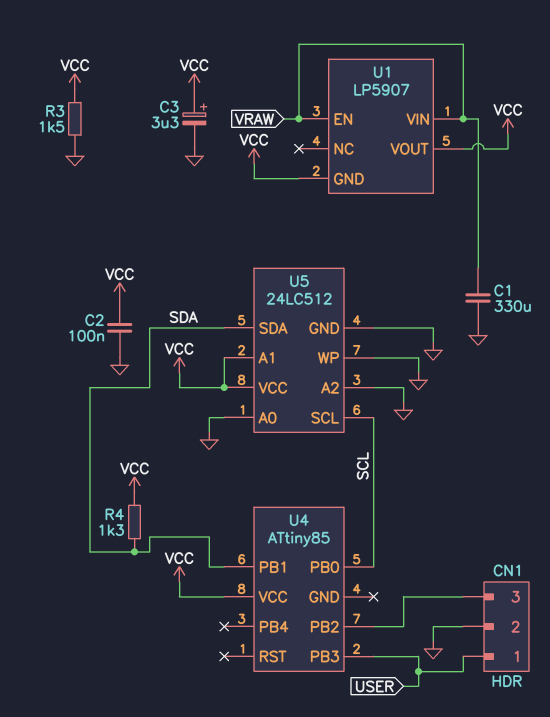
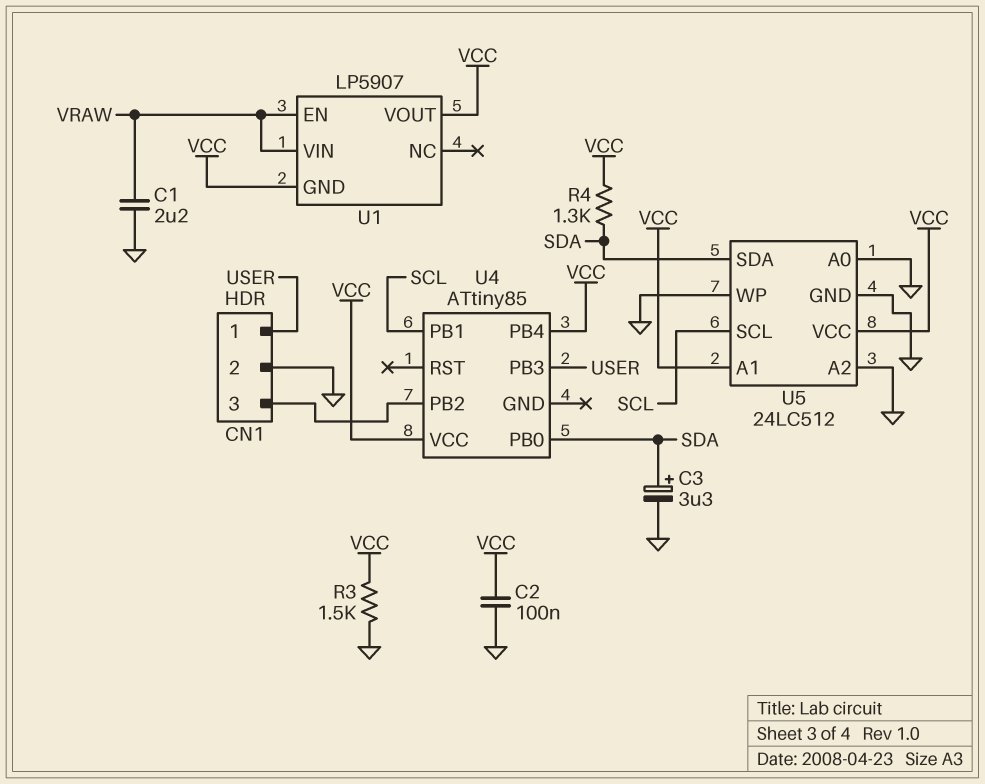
C1: 330uF (GND, VRAW) -> 2.2uF (GND, VRAW)
C3: 3.3uF (plus VCC, minus GND) -> 3.3uF (plus SDA, minus GND)
U4 pin PB0: SCL -> SDA
U4 pin PB1: SDA -> SCL
U4 pin PB4: none -> VCC

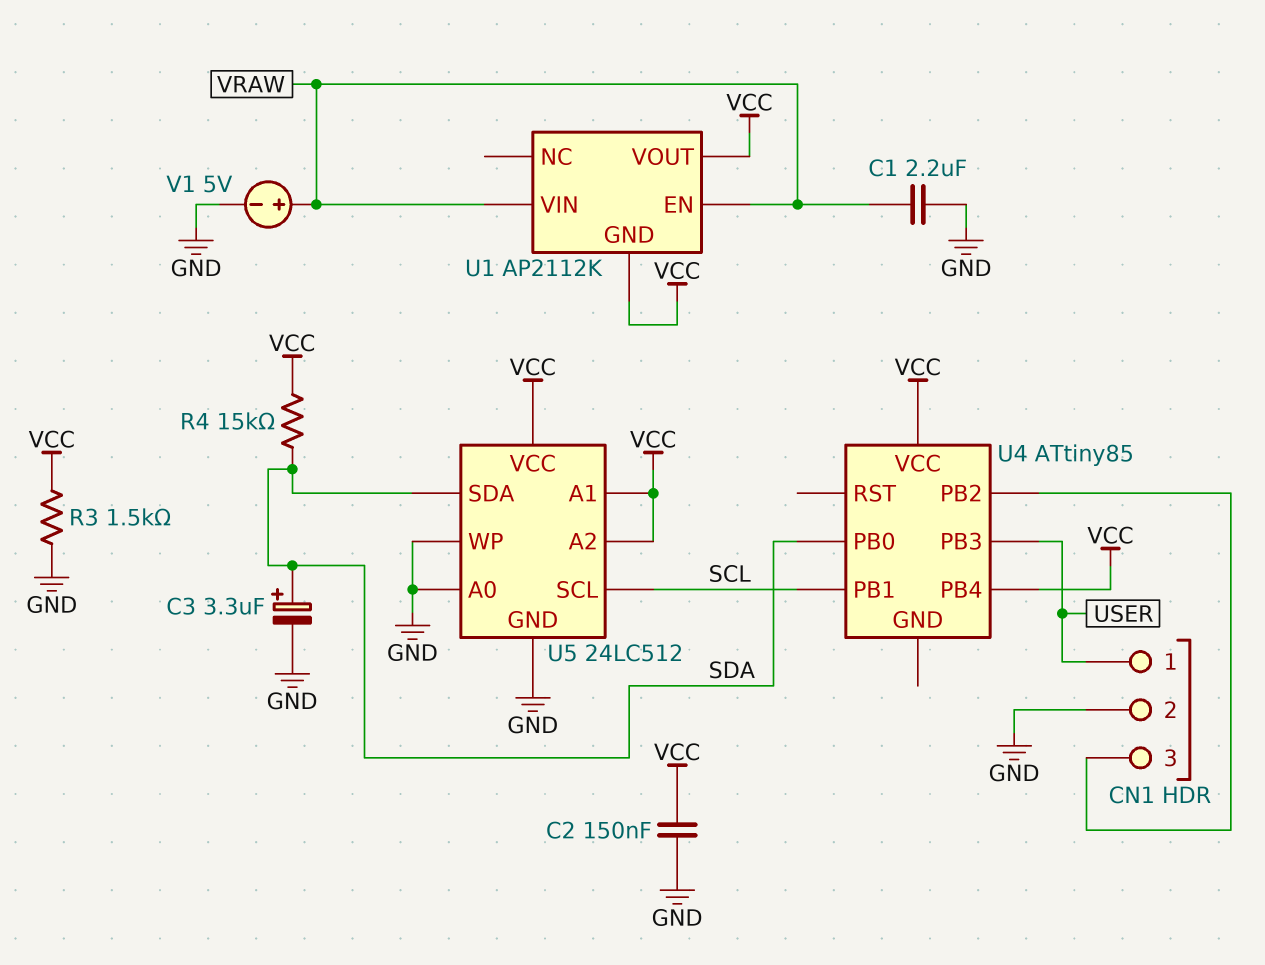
C2: 100nF (GND, VCC) -> 150nF (GND, VCC)
R4: 1.3k (SDA, VCC) -> 15k (SDA, VCC)
U1: LP5907 -> AP2112K
U5 pin A2: GND -> VCC
V1: none -> 5V (plus VRAW, minus GND)

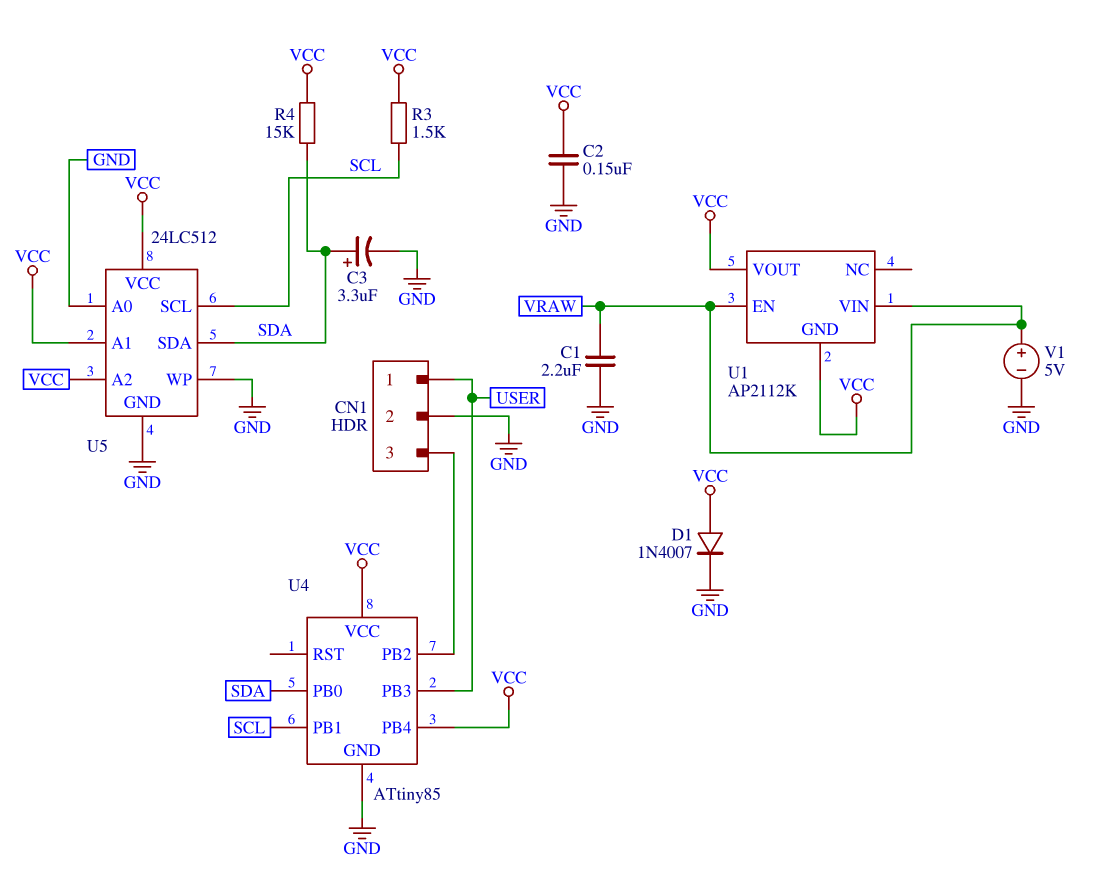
D1: none -> diode 1N4007 (A VCC, K GND)
R3: 1.5k (GND, VCC) -> 1.5k (SCL, VCC)
U4 pin GND: none -> GND

